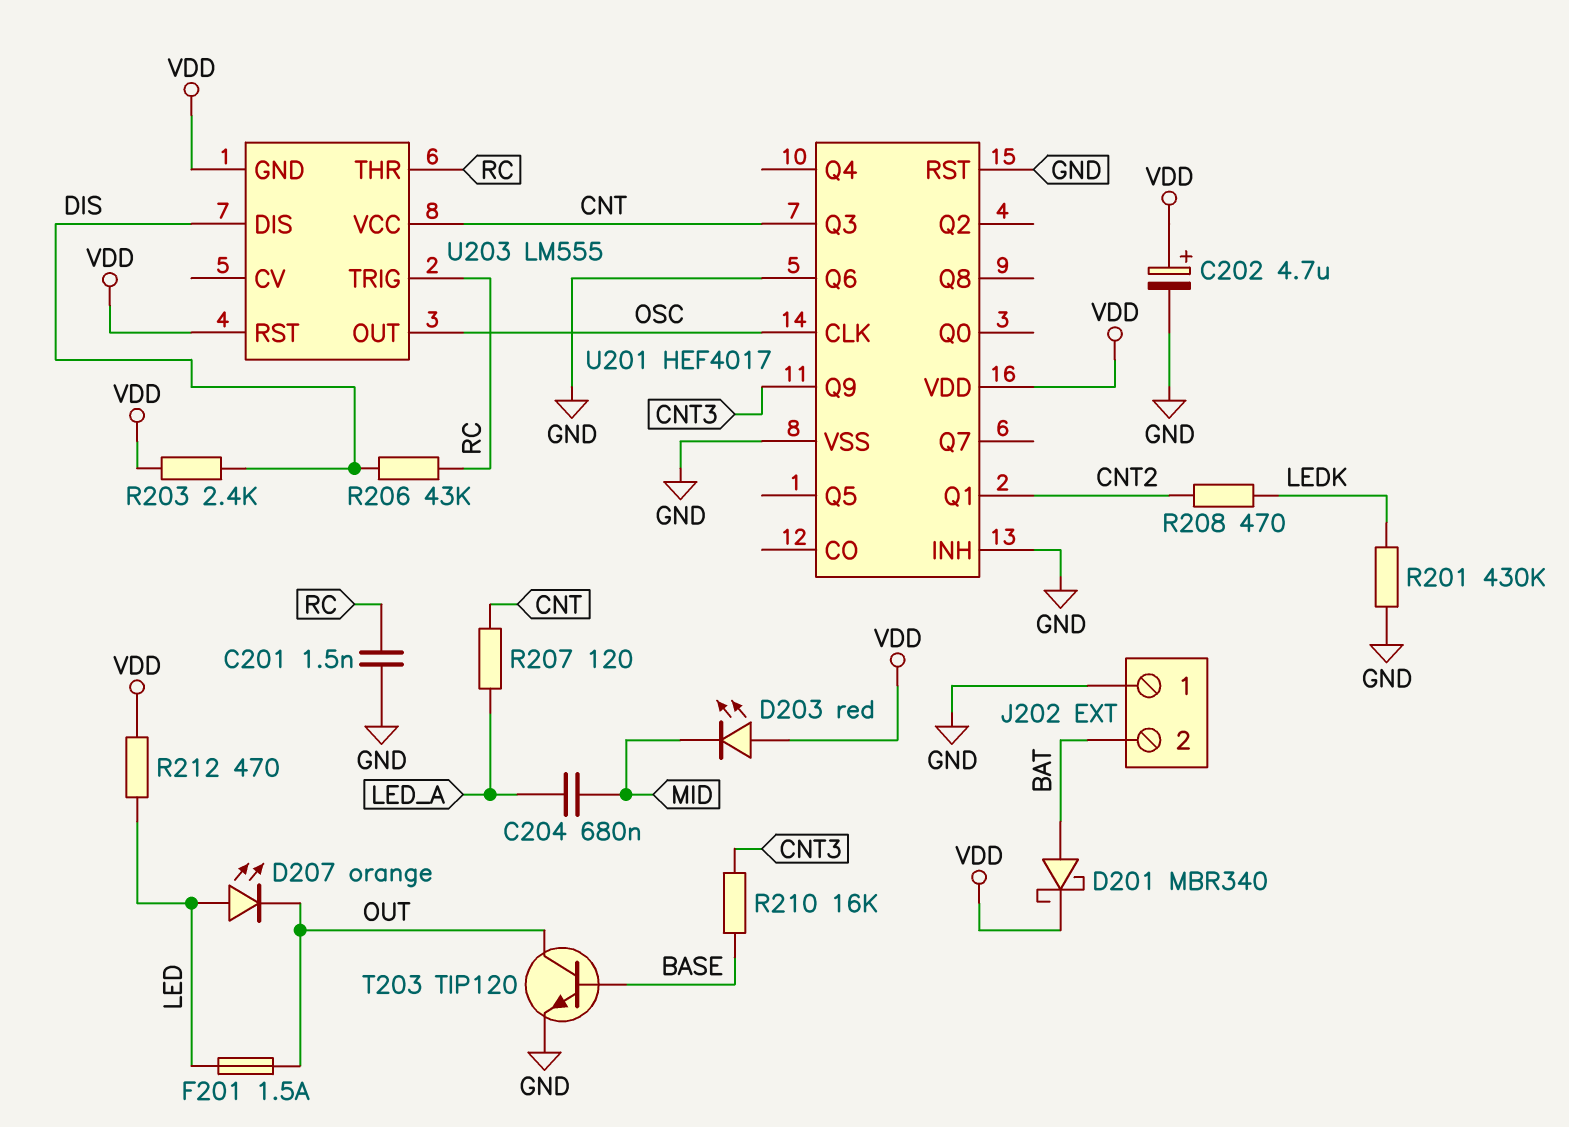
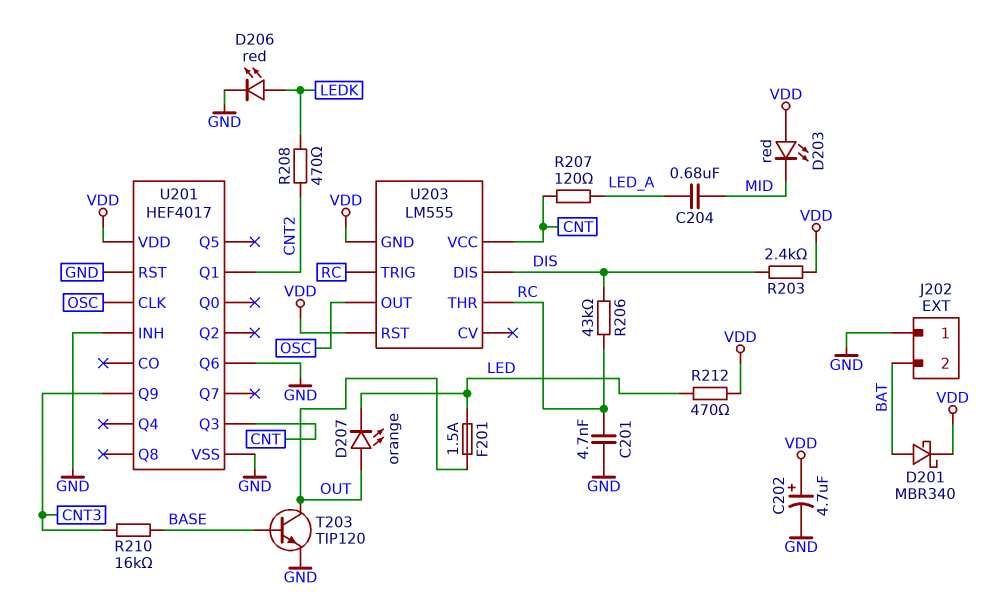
C201: 1.5nF (GND, RC) -> 4.7nF (GND, RC)
D206: none -> LED red (A LEDK, K GND)
D207: LED orange (A LED, K OUT) -> LED orange (A OUT, K LED)
R201: 430k (GND, LEDK) -> none

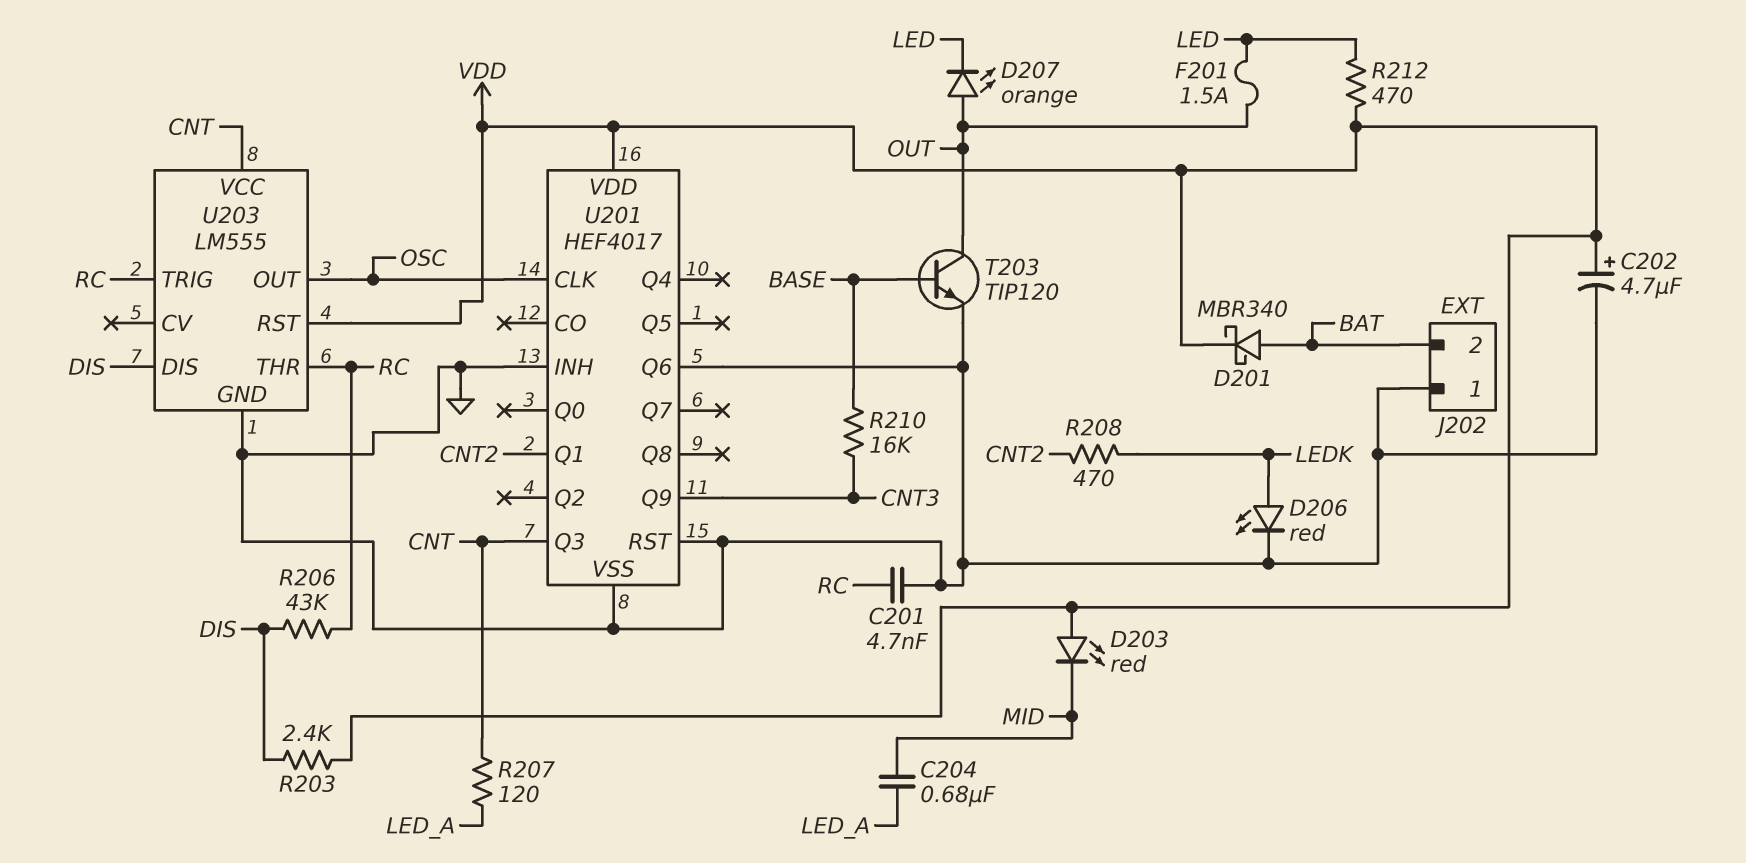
U203 pin GND: VDD -> GND

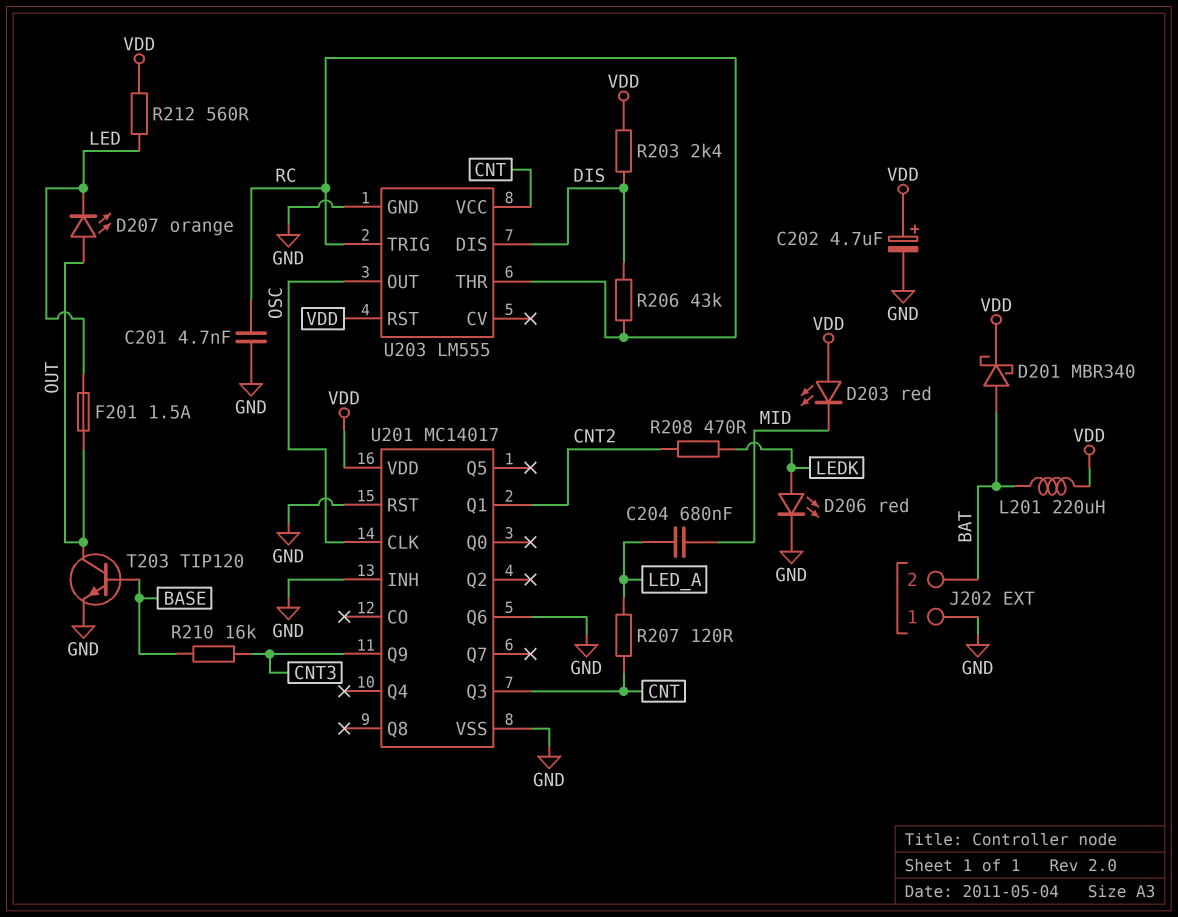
L201: none -> 220uH (BAT, VDD)
R212: 470 (LED, VDD) -> 560 (LED, VDD)
U201: HEF4017 -> MC14017

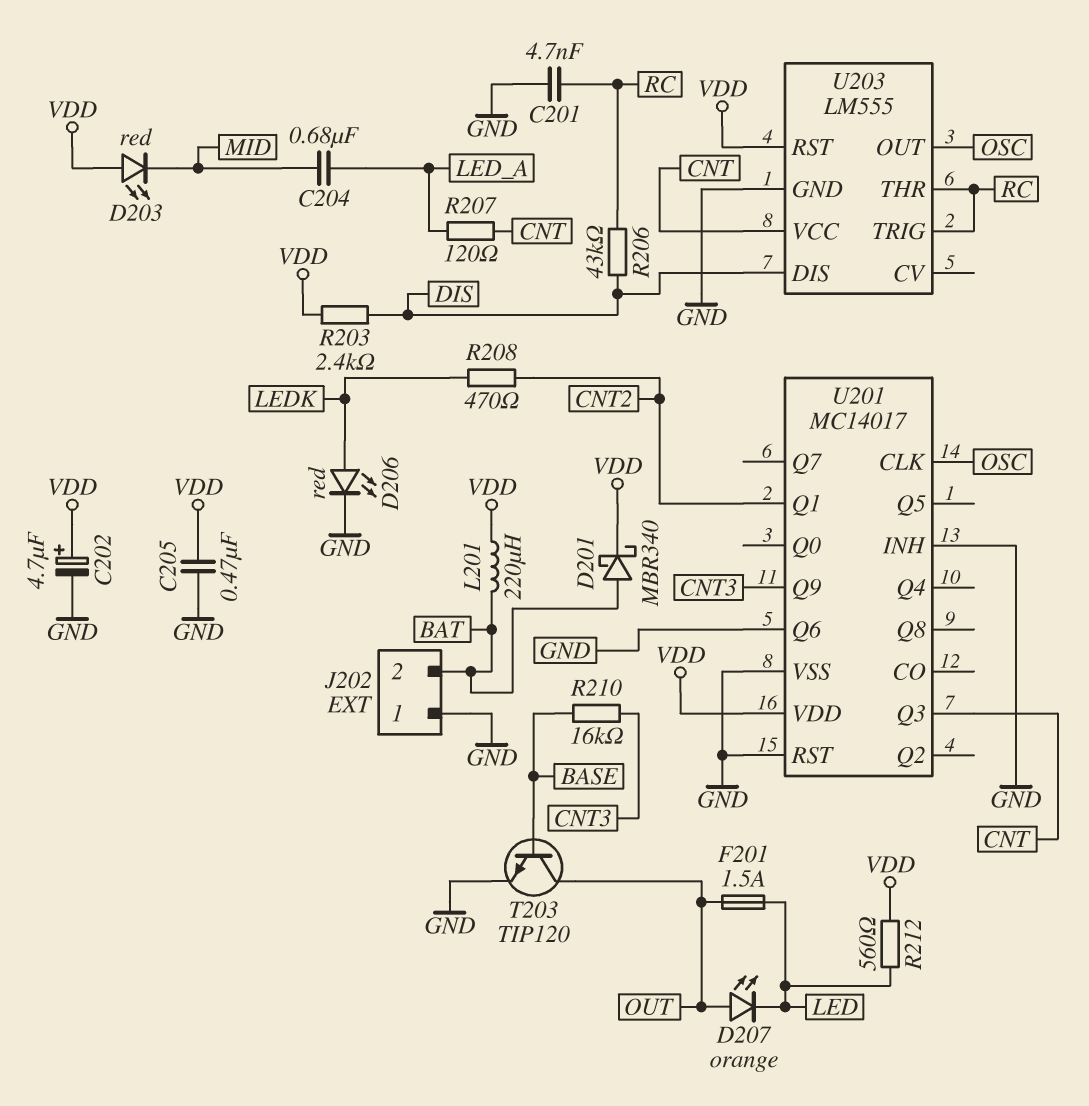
C205: none -> 470nF (GND, VDD)

